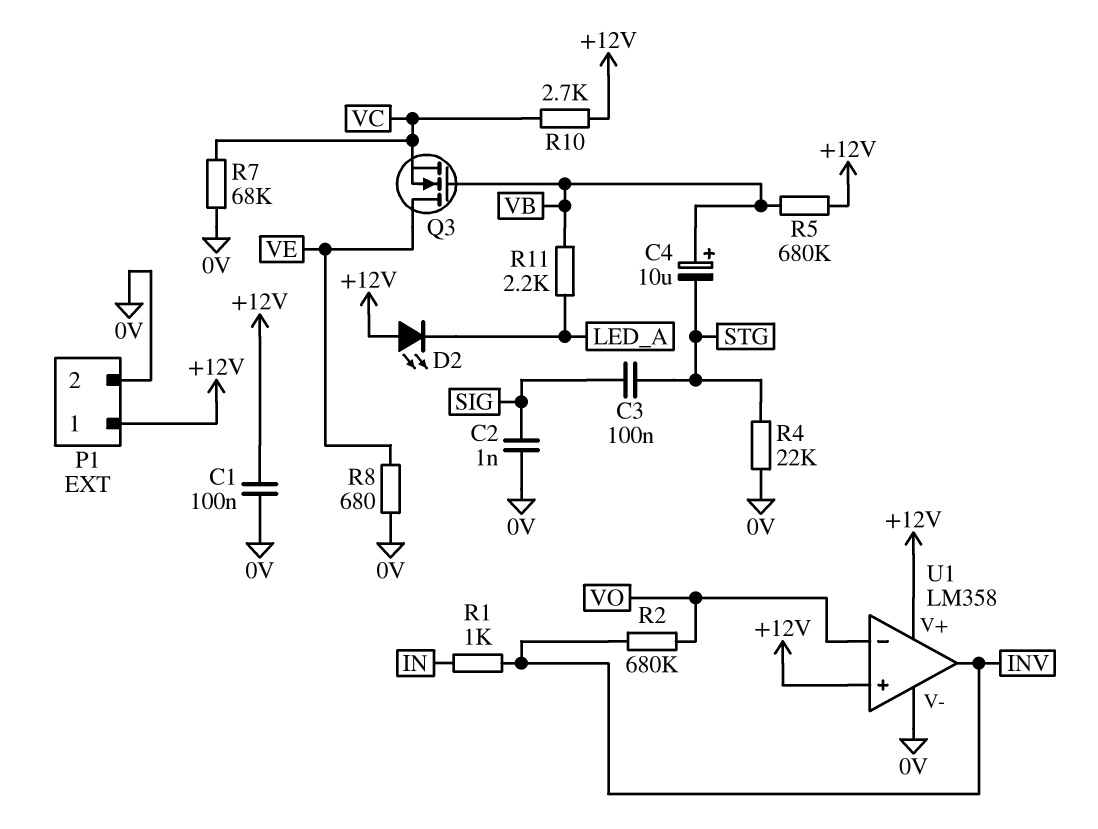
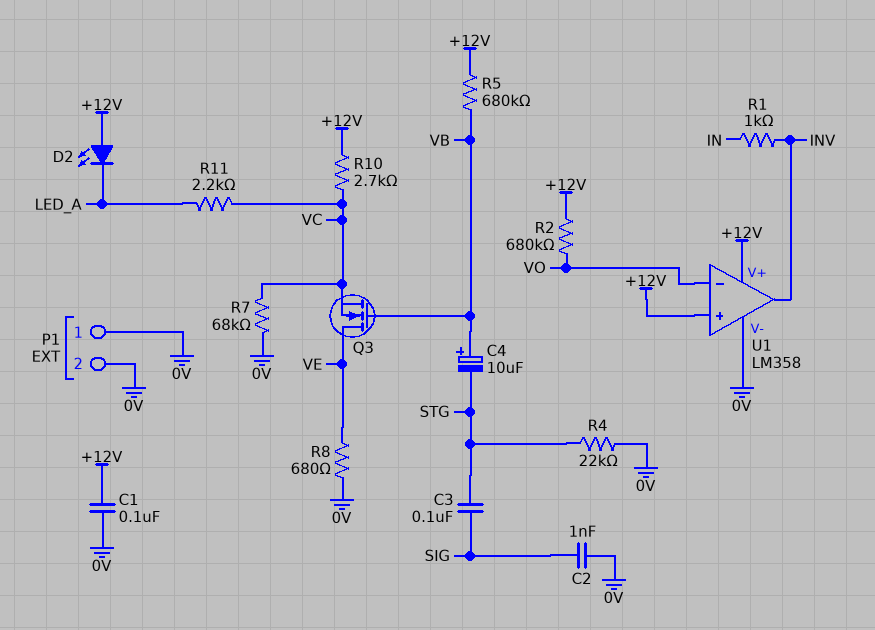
P1 pin 1: +12V -> 0V
R2: 680k (INV, VO) -> 680k (+12V, VO)
R11: 2.2k (LED_A, VB) -> 2.2k (LED_A, VC)

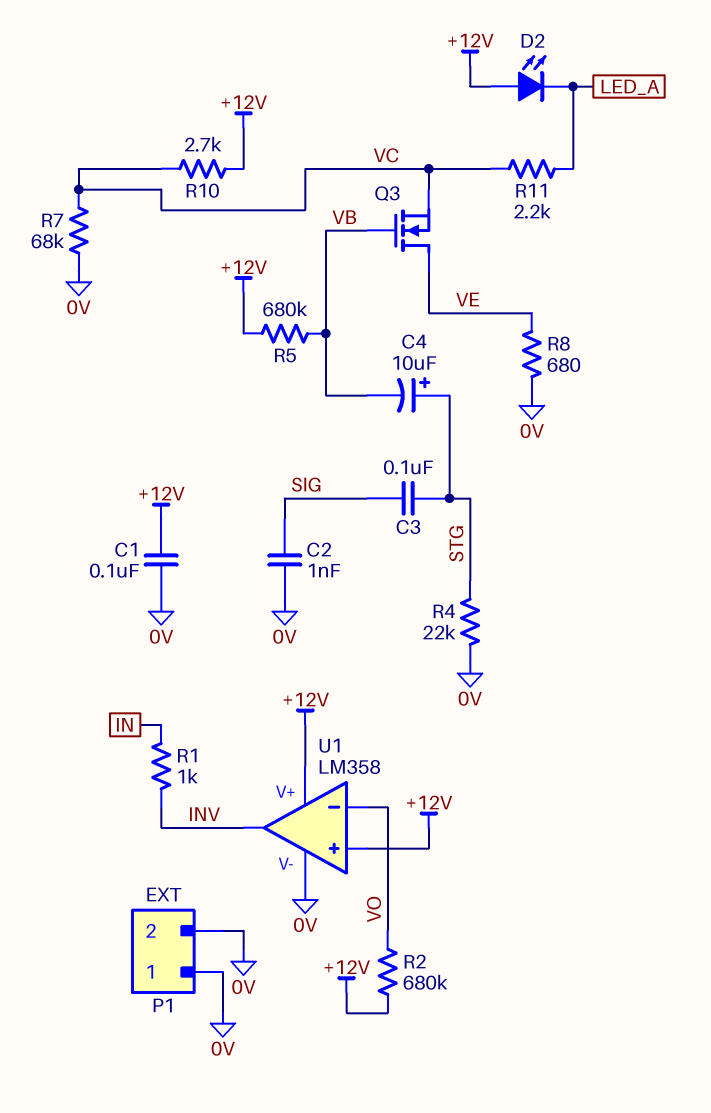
C4: 10uF (plus VB, minus STG) -> 10uF (plus STG, minus VB)

